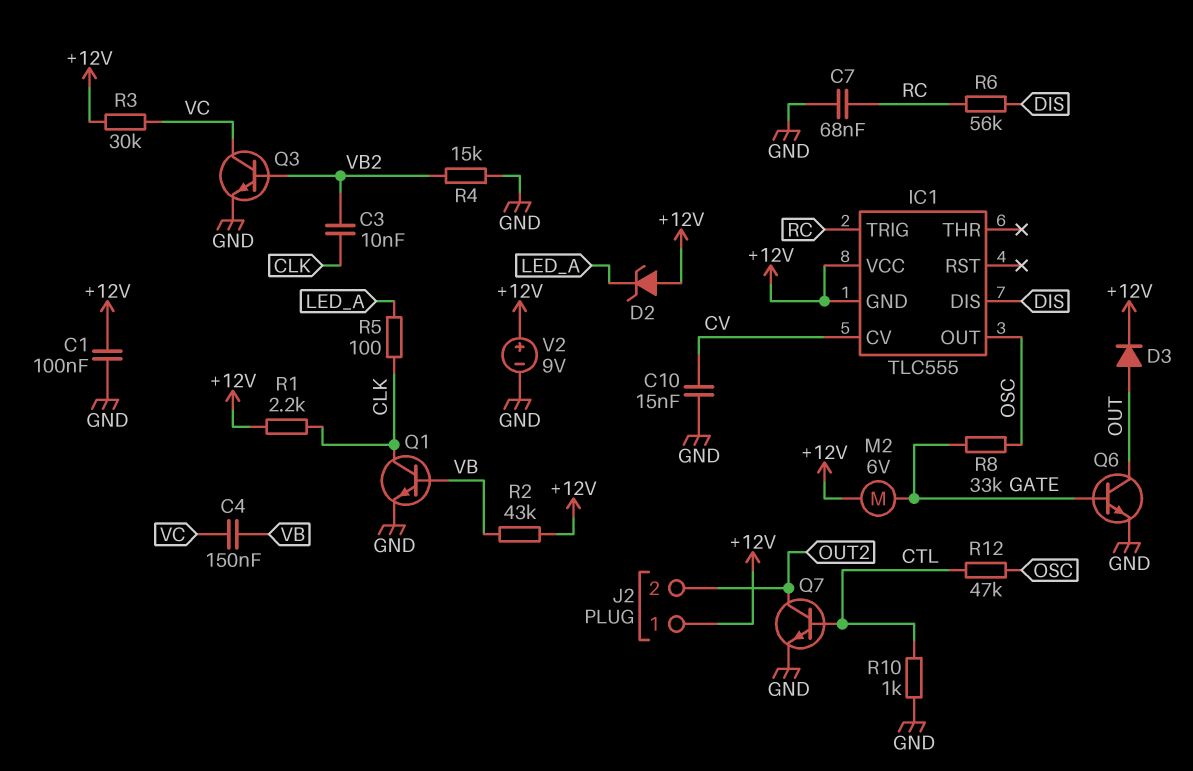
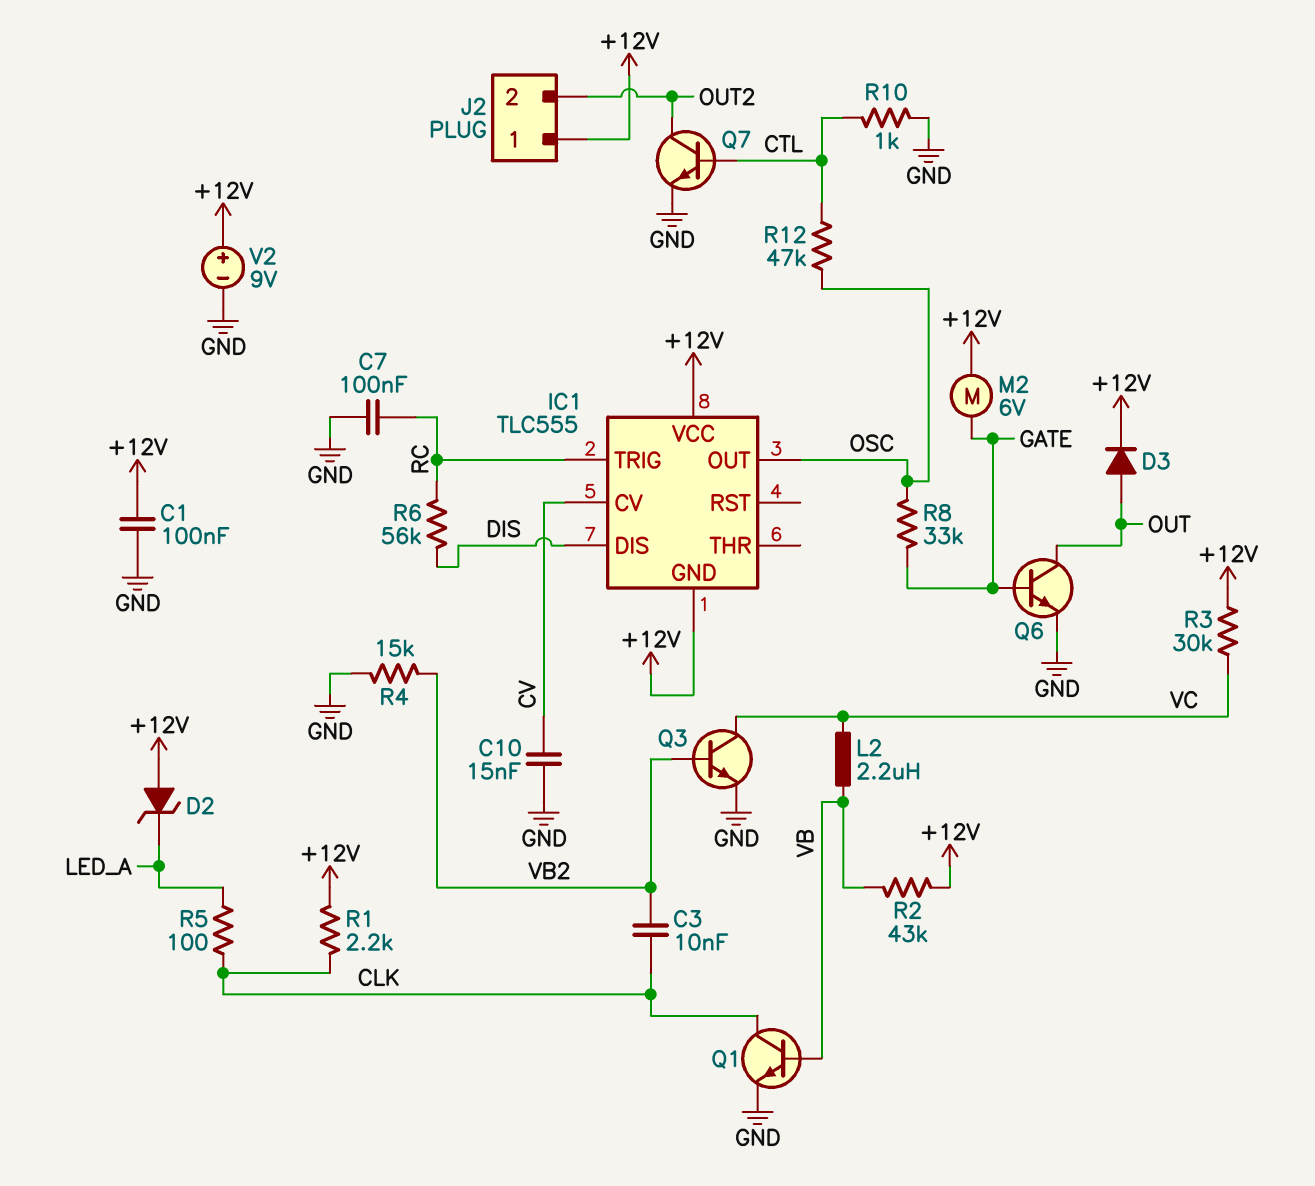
C4: 150nF (VB, VC) -> none
C7: 68nF (GND, RC) -> 100nF (GND, RC)
L2: none -> 2.2uH (VB, VC)

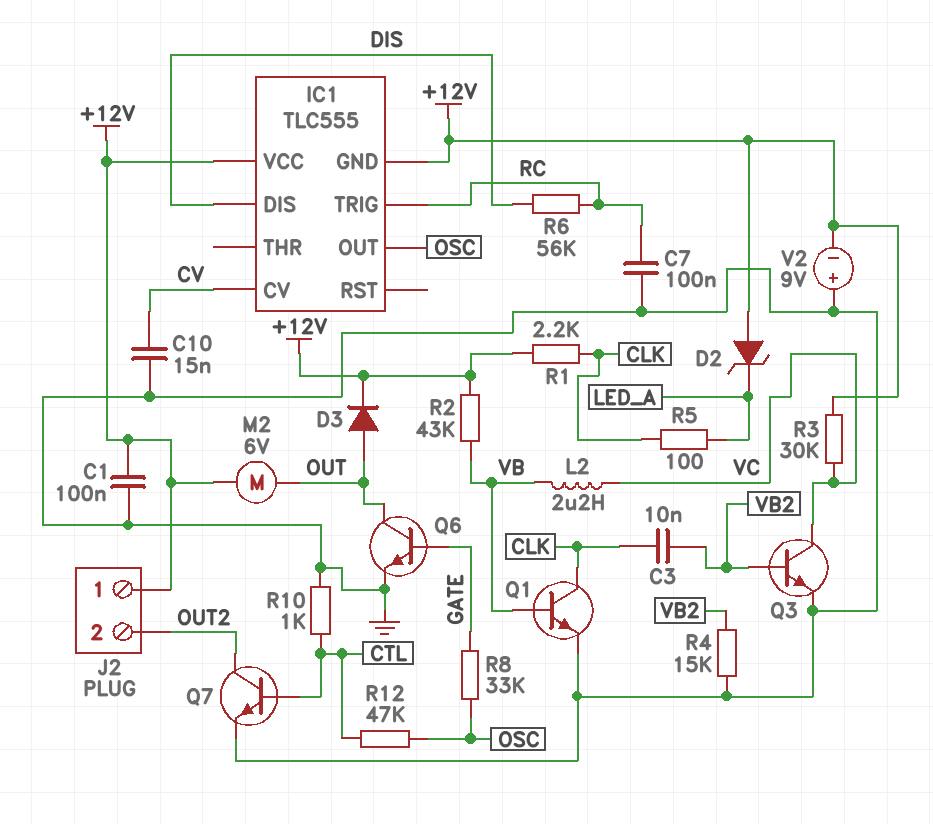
M2: motor 6V (+12V, GATE) -> motor 6V (+12V, OUT)
V2: 9V (plus +12V, minus GND) -> 9V (plus GND, minus +12V)

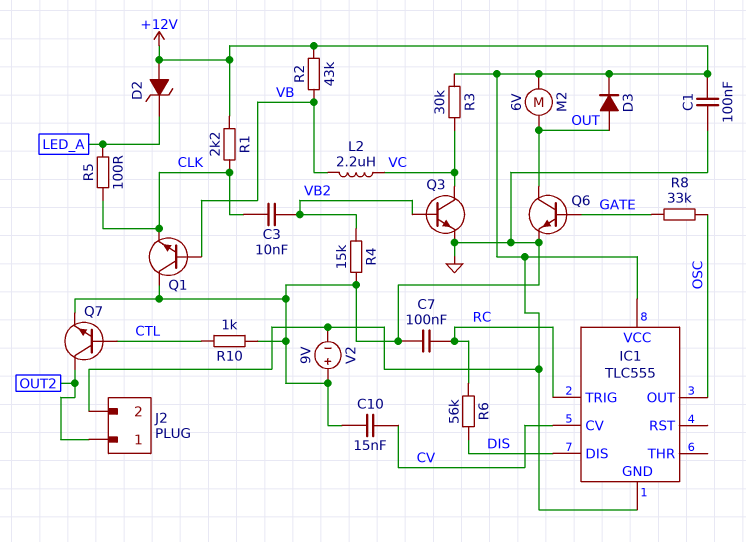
J2 pin 1: +12V -> OUT2
J2 pin 2: OUT2 -> +12V
Q1: NPN (B VB, C CLK, E GND) -> NPN (B VB, C GND, E CLK)
R12: 47k (CTL, OSC) -> none

